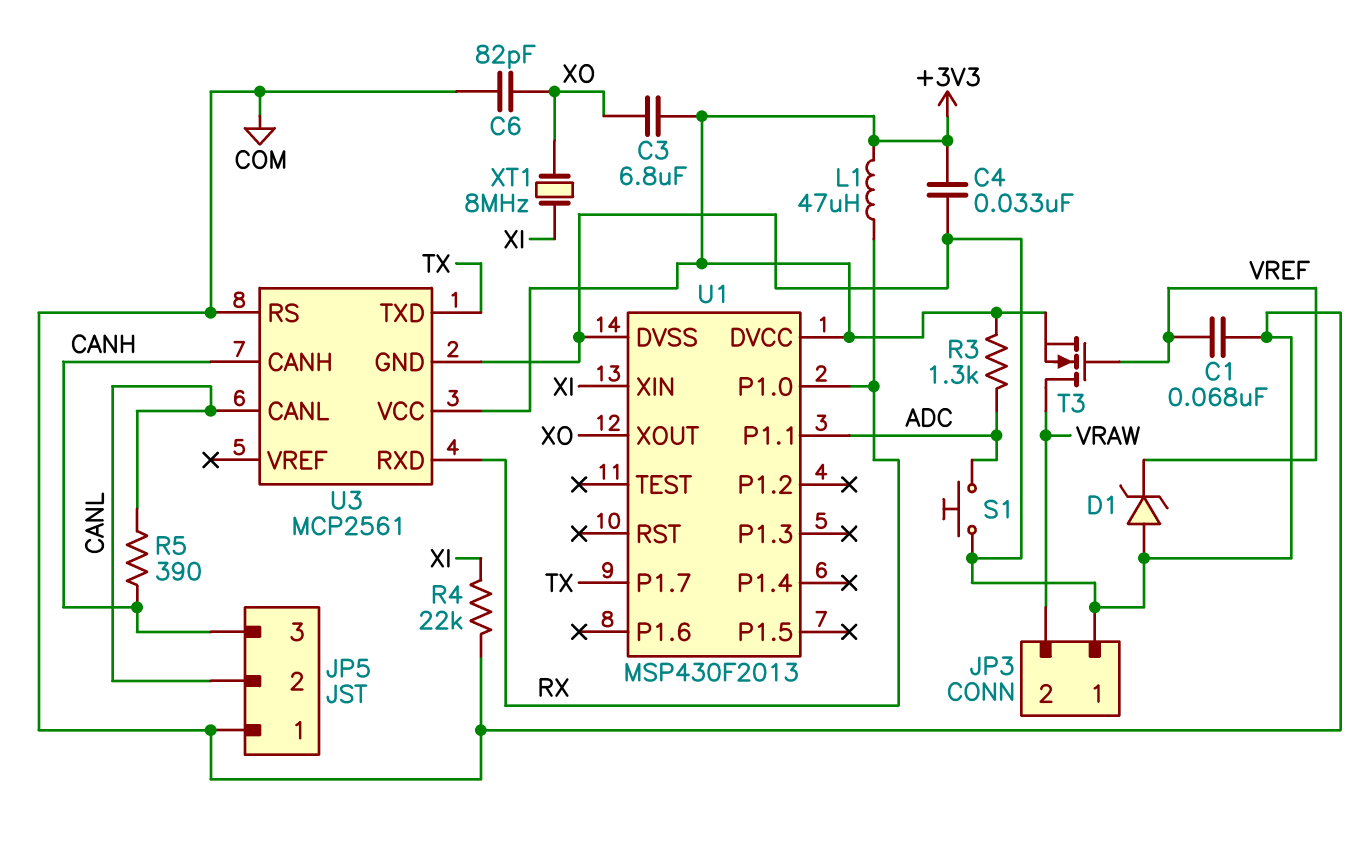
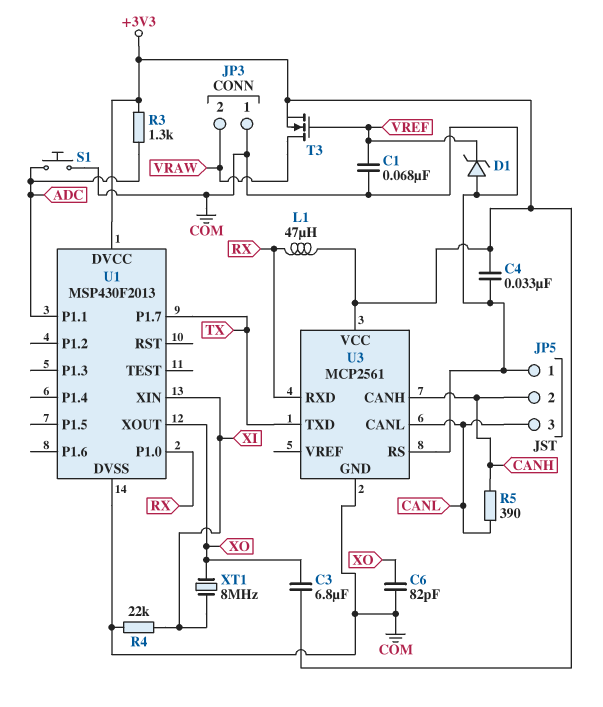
JP5 pin 2: CANL -> CANH
JP5 pin 3: CANH -> CANL

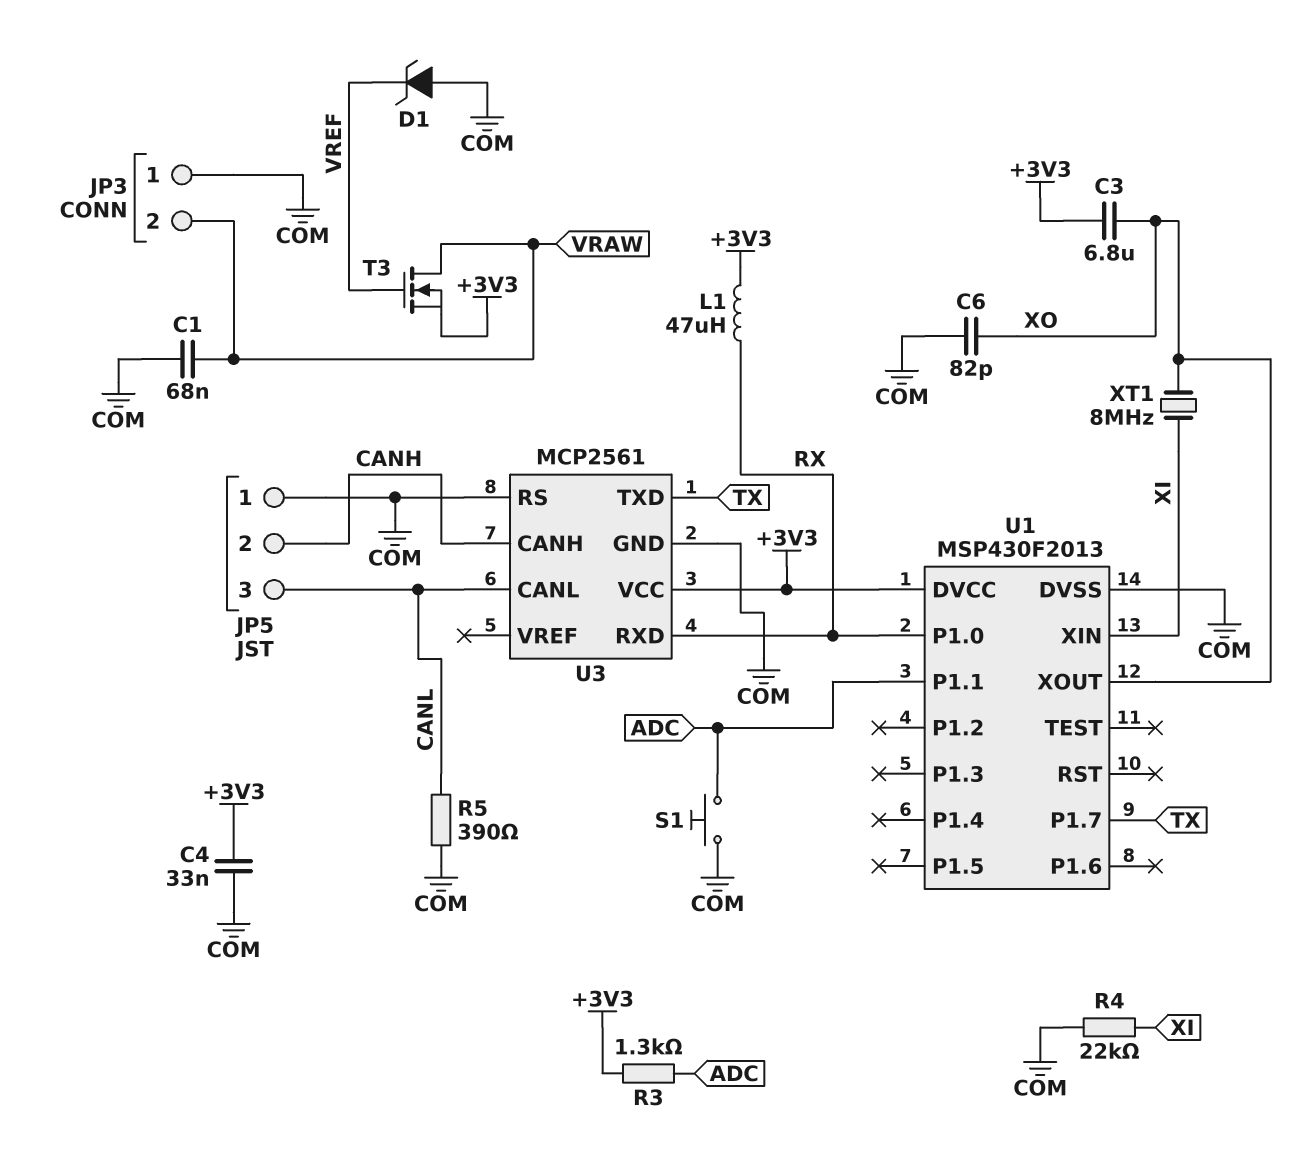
C1: 68nF (COM, VREF) -> 68nF (COM, VRAW)
R5: 390 (CANH, CANL) -> 390 (CANL, COM)

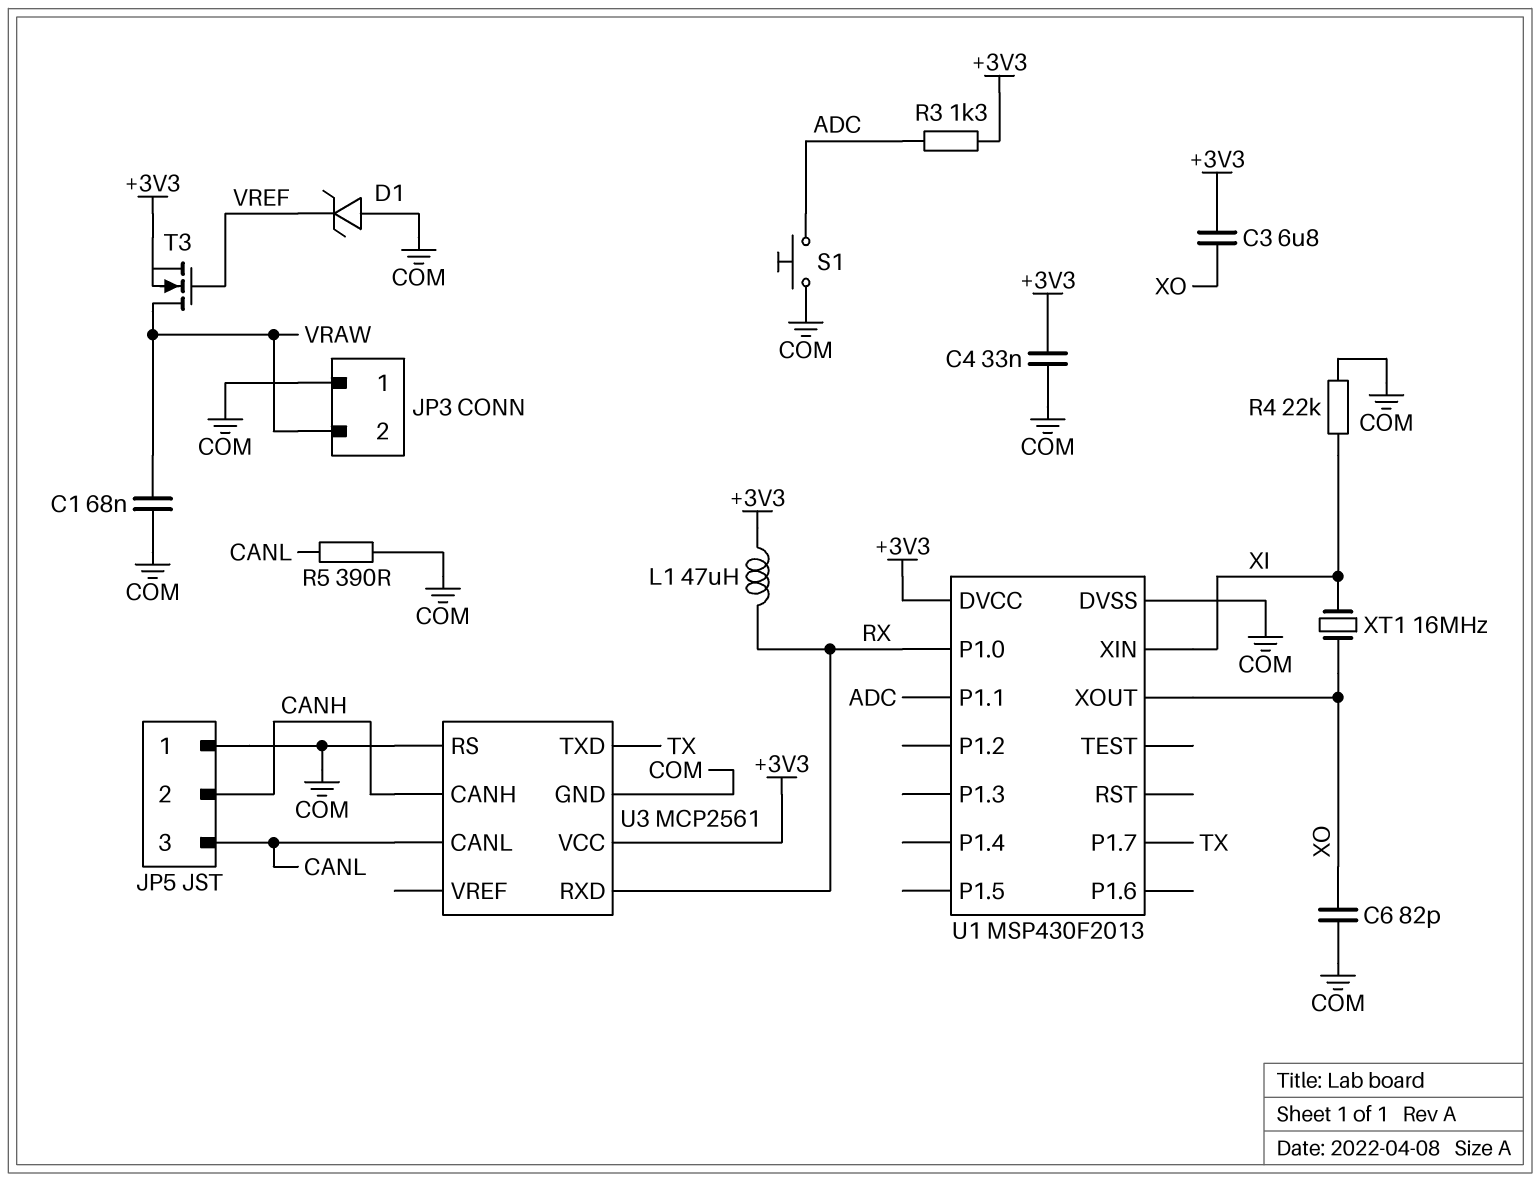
XT1: 8MHz (XI, XO) -> 16MHz (XI, XO)

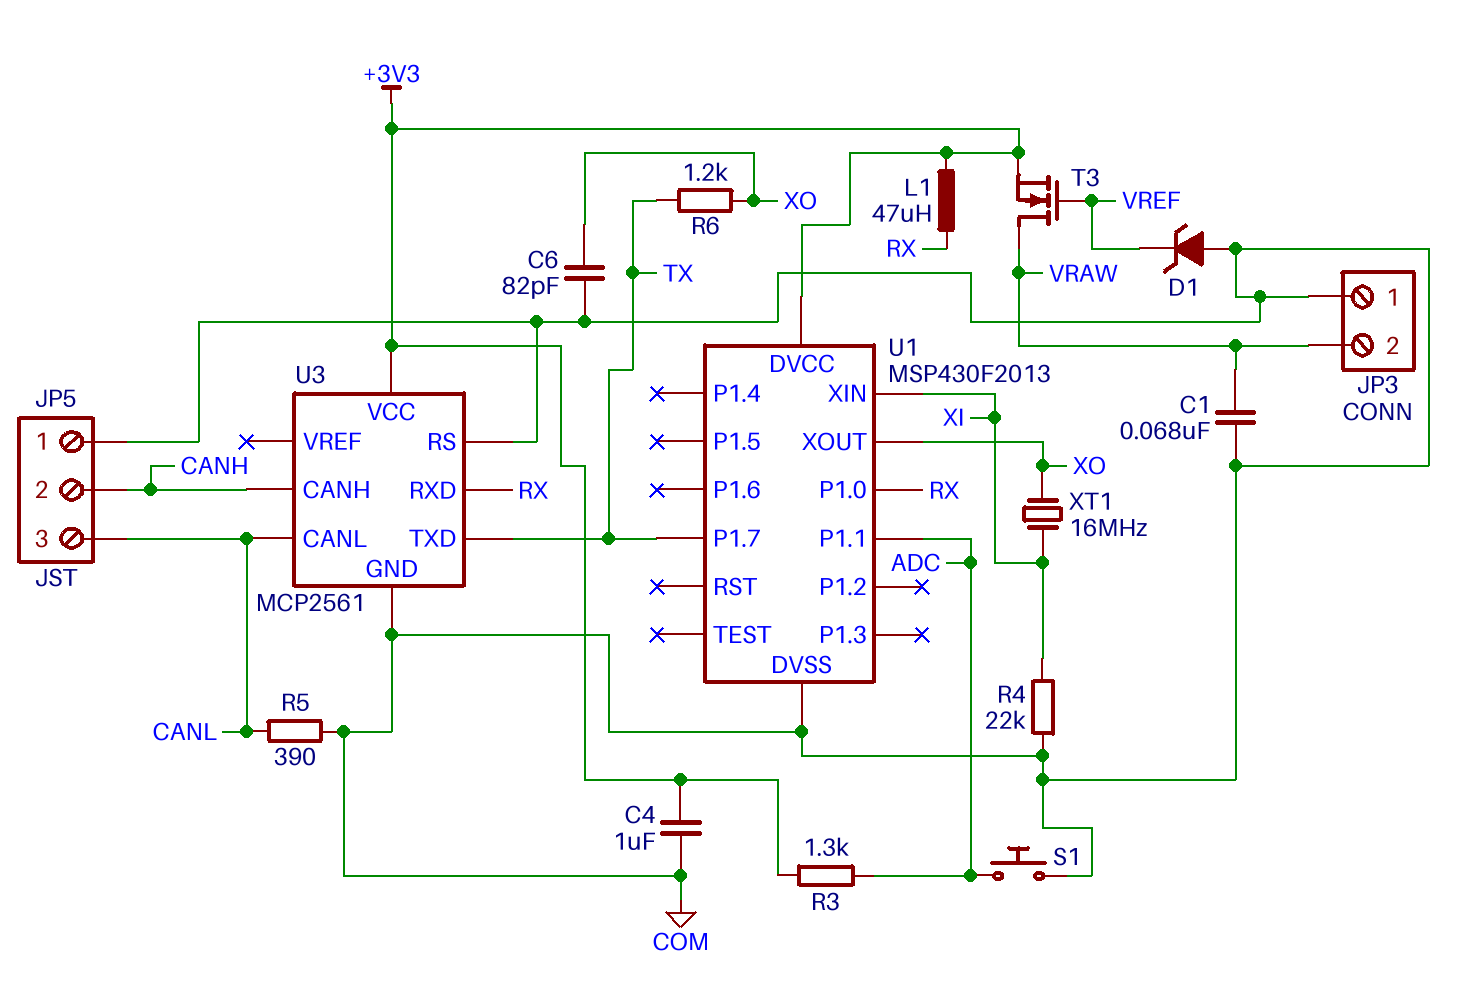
C3: 6.8uF (+3V3, XO) -> none
C4: 33nF (+3V3, COM) -> 1uF (+3V3, COM)
R6: none -> 1.2k (TX, XO)

